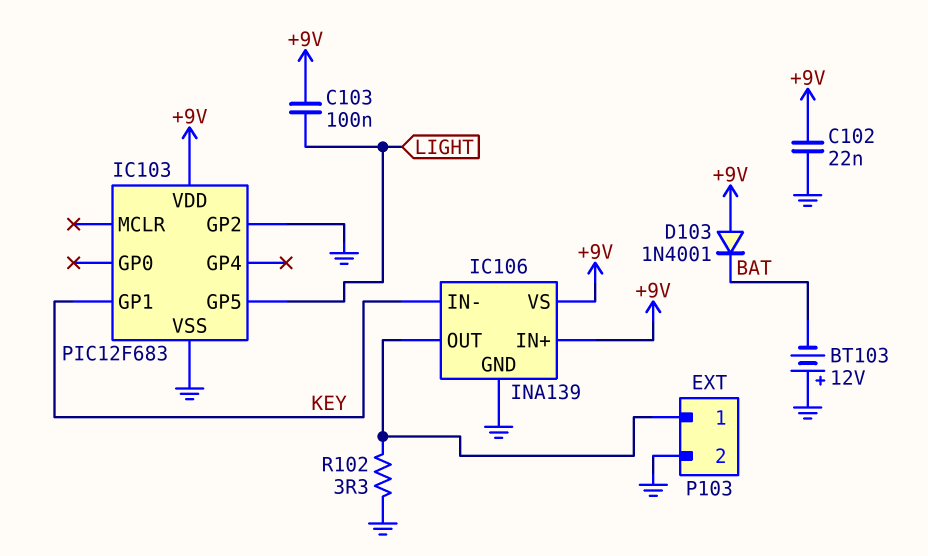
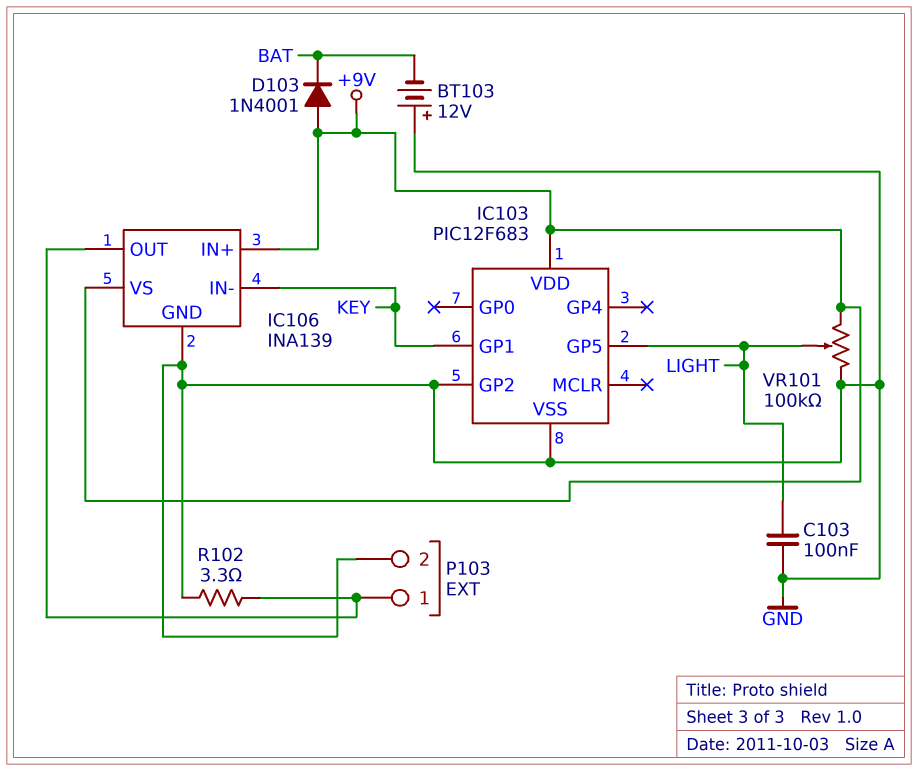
C102: 22nF (+9V, GND) -> none
C103: 100nF (+9V, LIGHT) -> 100nF (GND, LIGHT)
VR101: none -> 100k (+9V, GND, wiper LIGHT)

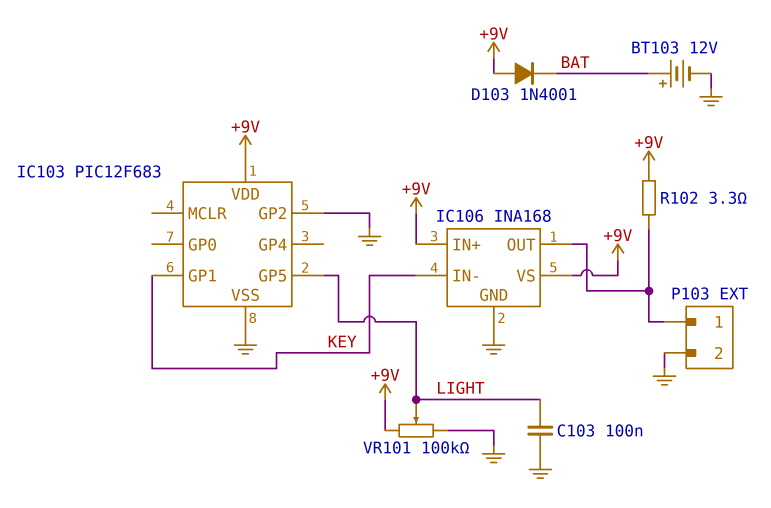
BT103: 12V (plus GND, minus BAT) -> 12V (plus BAT, minus GND)
IC106: INA139 -> INA168
R102: 3.3 (GND, IC106/OUT) -> 3.3 (+9V, IC106/OUT)

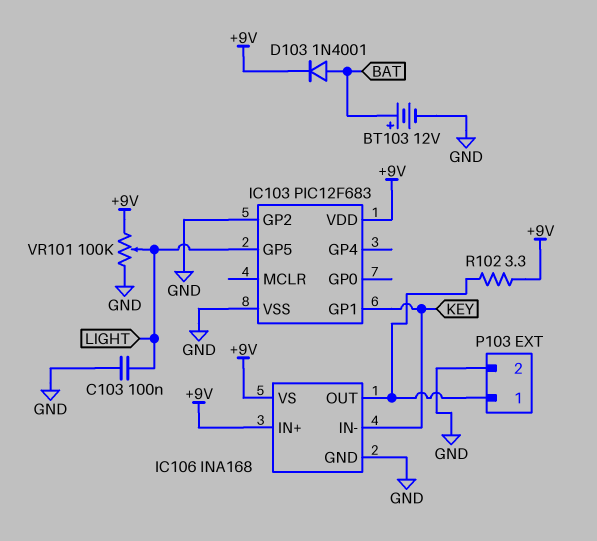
D103: diode 1N4001 (A +9V, K BAT) -> diode 1N4001 (A BAT, K +9V)

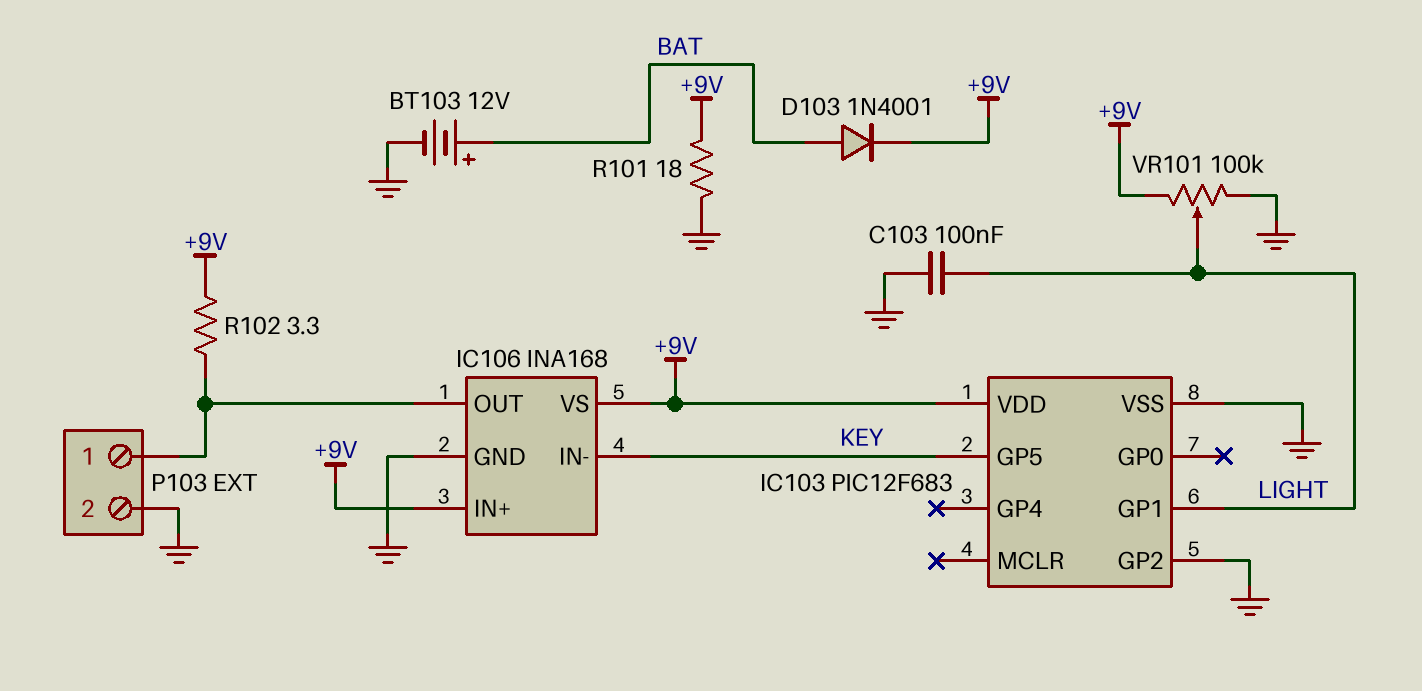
IC103 pin GP1: KEY -> LIGHT
IC103 pin GP5: LIGHT -> KEY
R101: none -> 18 (+9V, GND)

